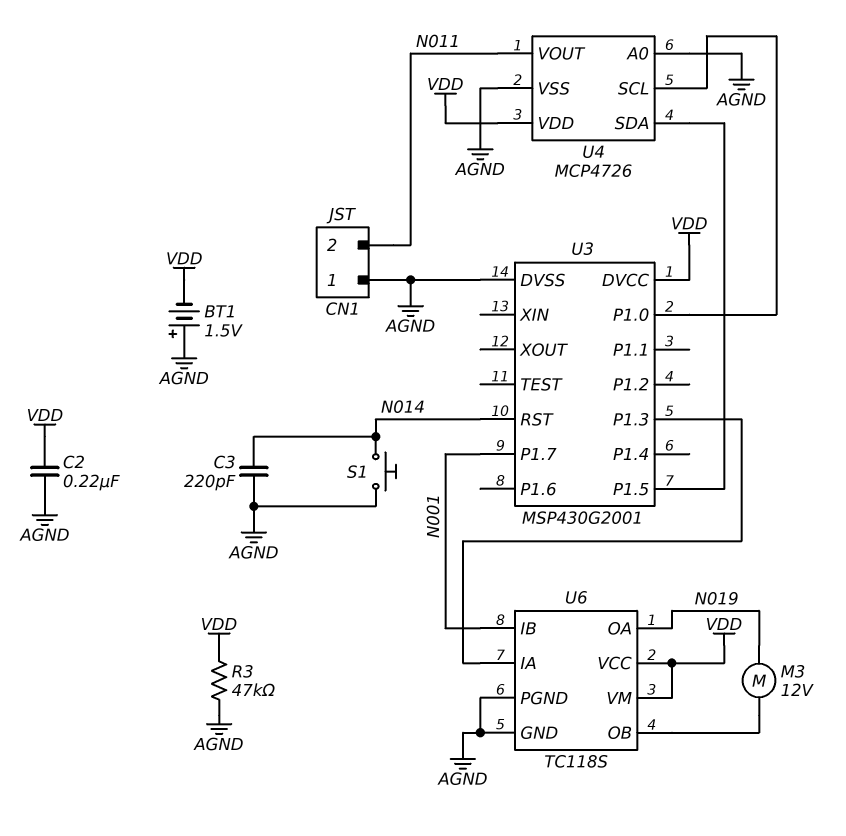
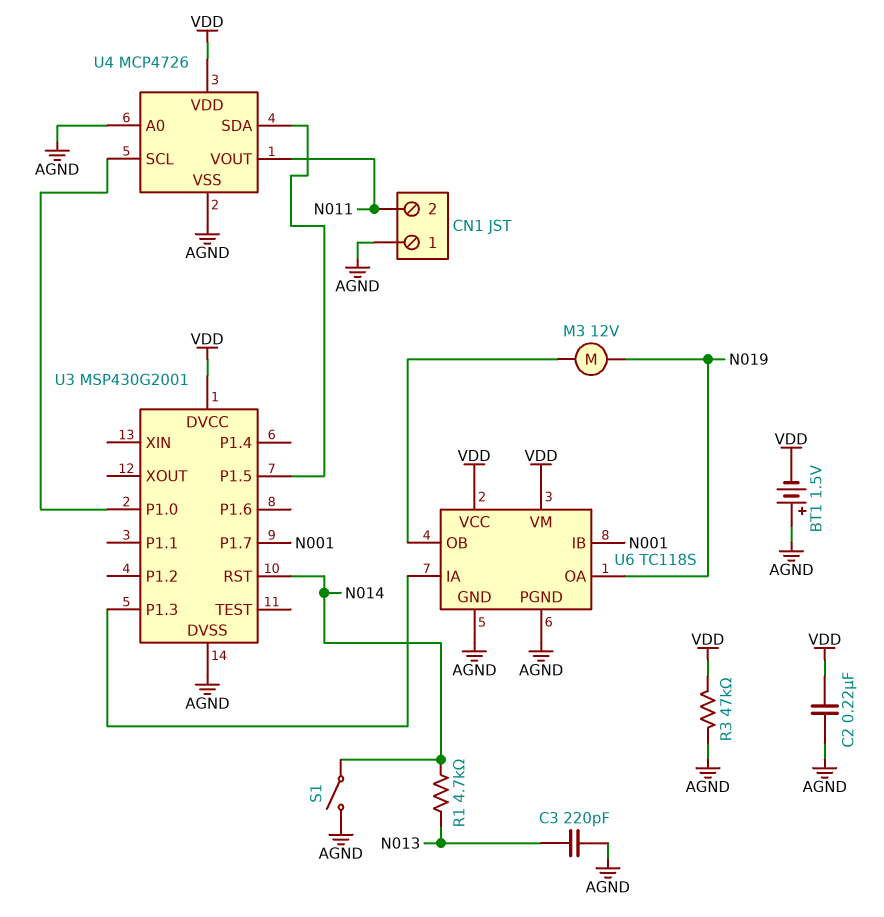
C3: 220pF (AGND, N014) -> 220pF (AGND, N013)
R1: none -> 4.7k (N013, N014)
S1: button (AGND, N014) -> switch (AGND, N014)

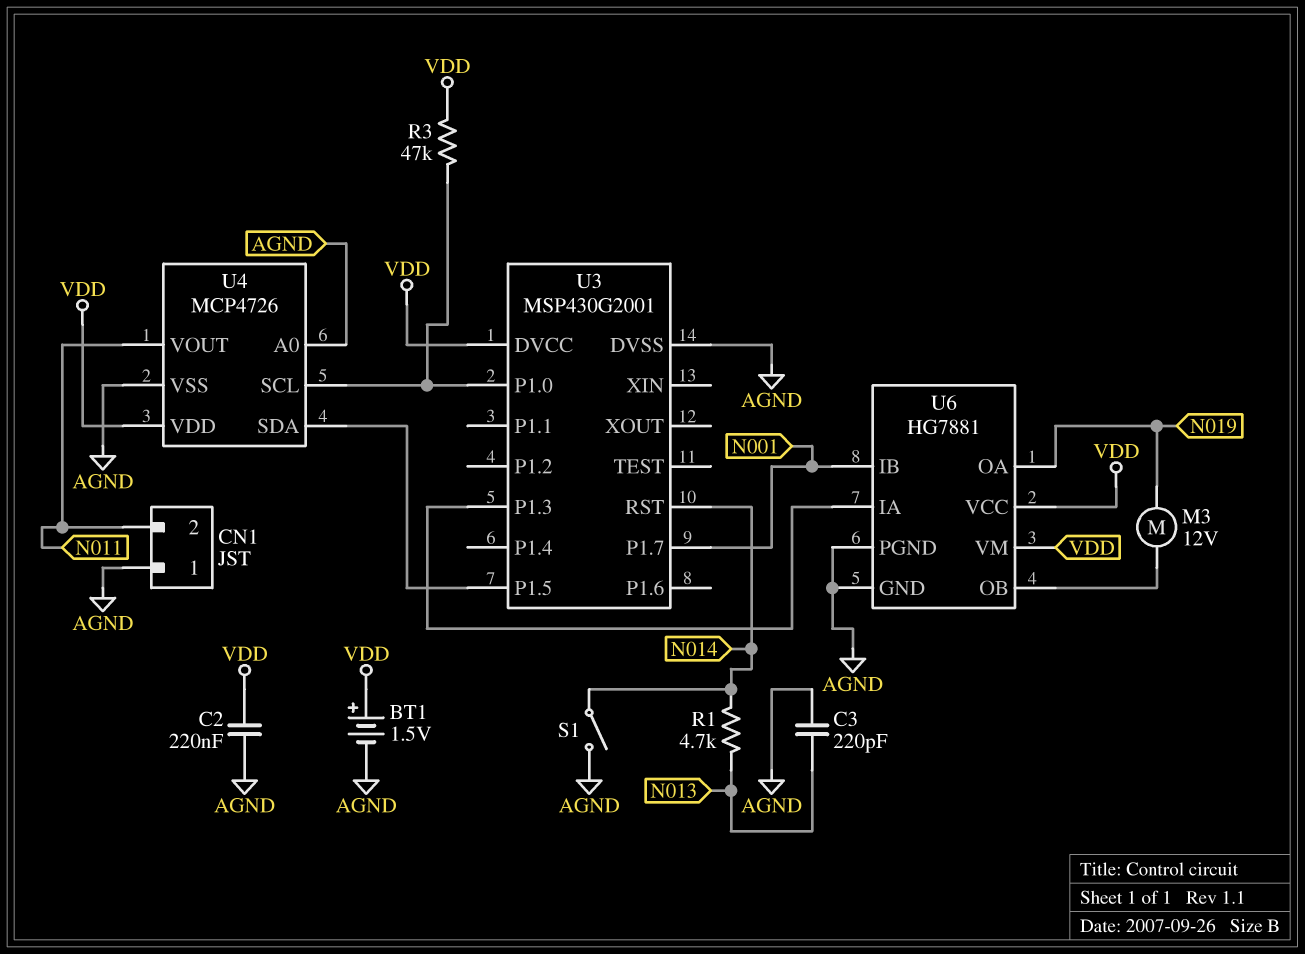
BT1: 1.5V (plus AGND, minus VDD) -> 1.5V (plus VDD, minus AGND)
R3: 47k (AGND, VDD) -> 47k (U3/P1.0, VDD)
U6: TC118S -> HG7881

